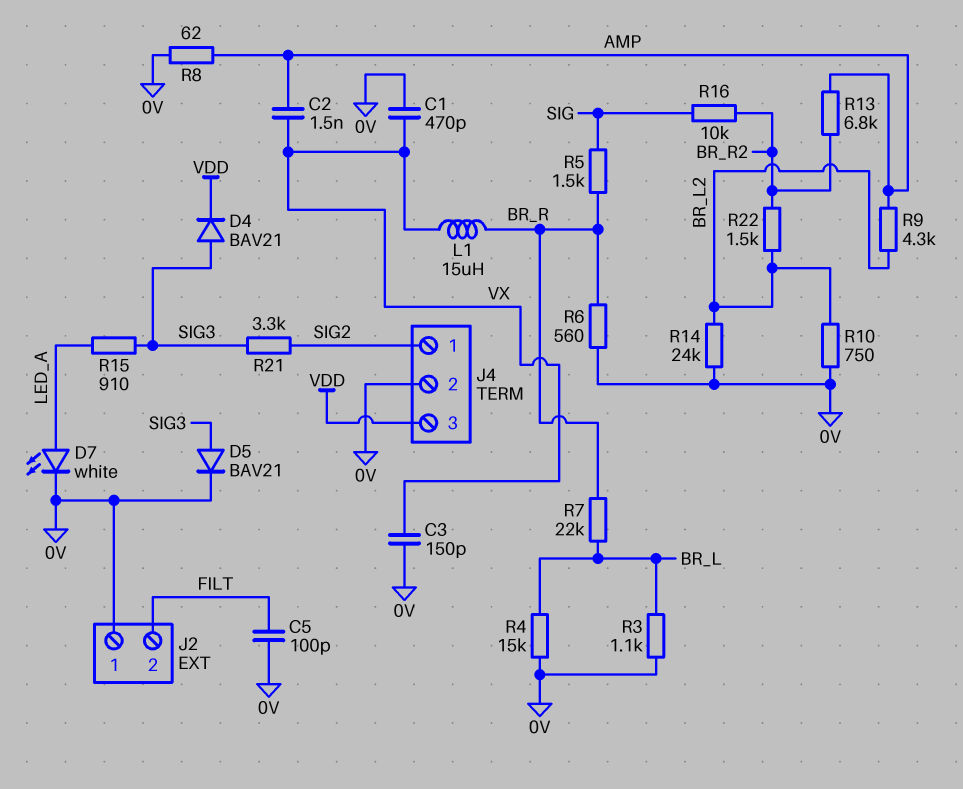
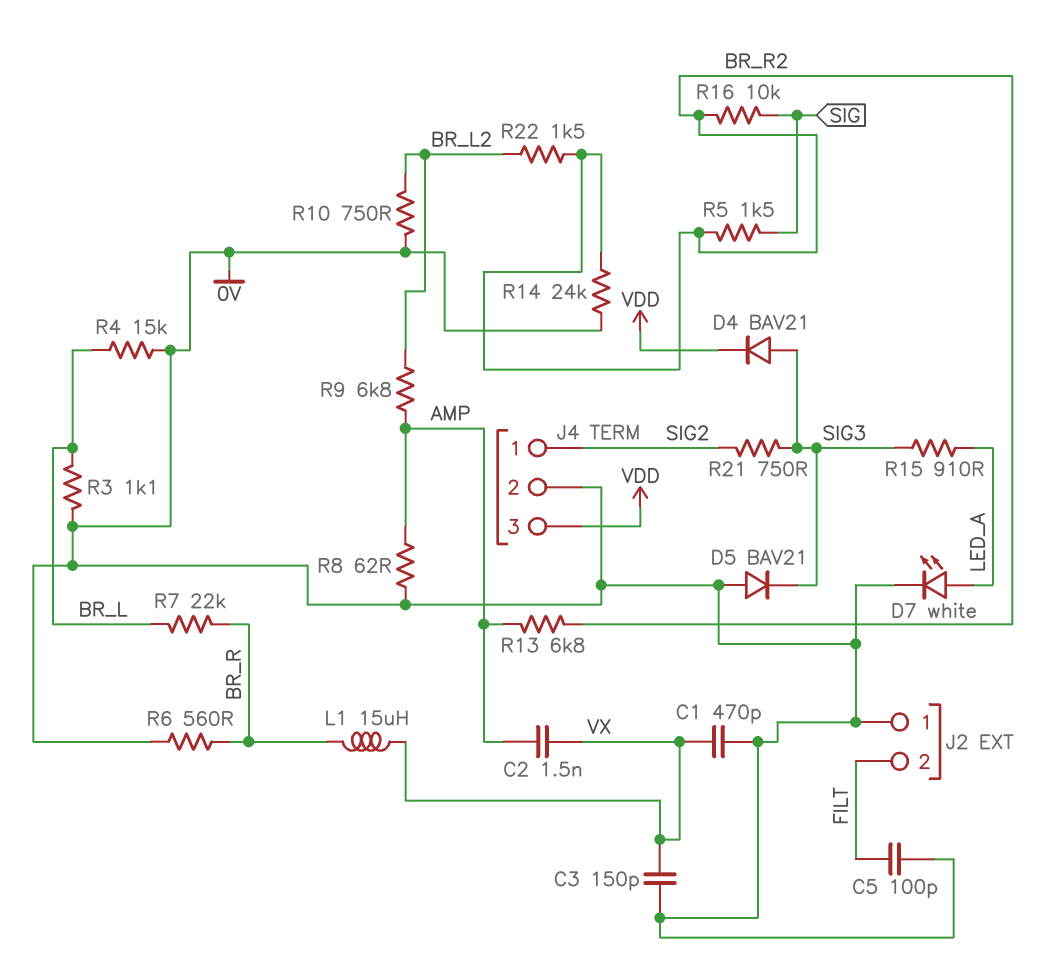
D5: diode BAV21 (A SIG3, K 0V) -> diode BAV21 (A 0V, K SIG3)
R5: 1.5k (BR_R, SIG) -> 1.5k (BR_R2, SIG)
R9: 4.3k (AMP, BR_L2) -> 6.8k (AMP, BR_L2)
R14: 24k (0V, BR_L2) -> 24k (0V, BR_R2)
R21: 3.3k (SIG2, SIG3) -> 750 (SIG2, SIG3)

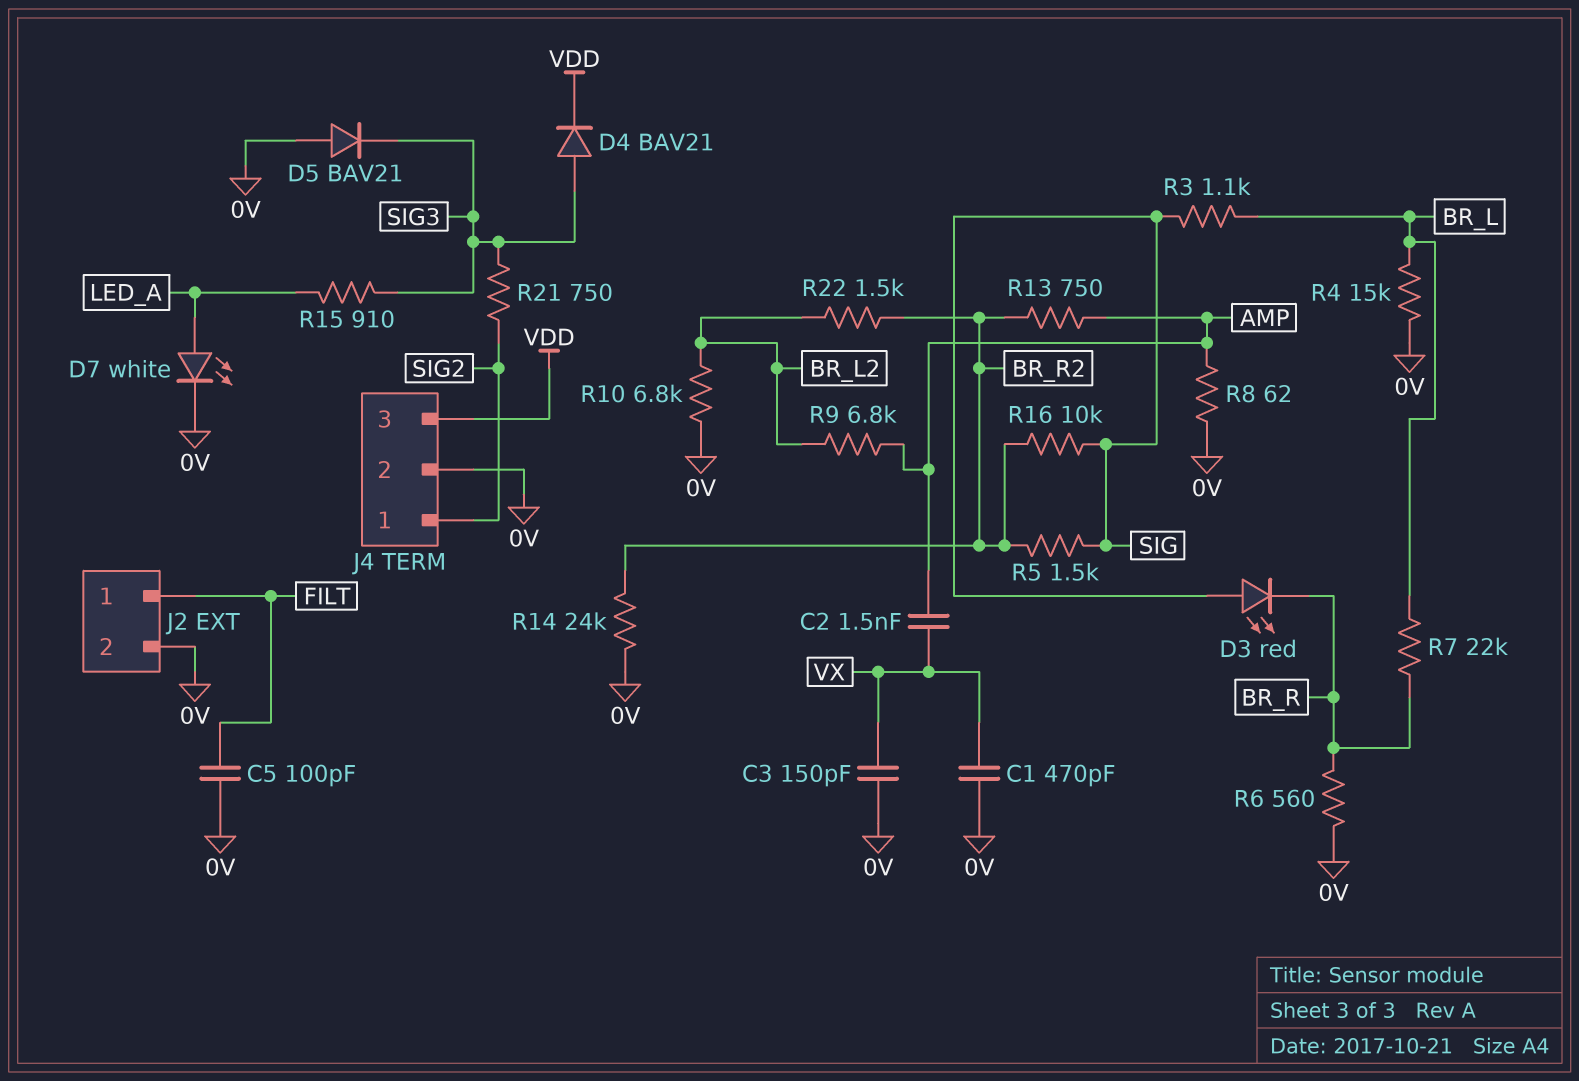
D3: none -> LED red (A SIG, K BR_R)
J2 pin 1: 0V -> FILT
J2 pin 2: FILT -> 0V
L1: 15uH (BR_R, VX) -> none
R3: 1.1k (0V, BR_L) -> 1.1k (BR_L, SIG)
R10: 750 (0V, BR_L2) -> 6.8k (0V, BR_L2)
R13: 6.8k (AMP, BR_R2) -> 750 (AMP, BR_R2)

